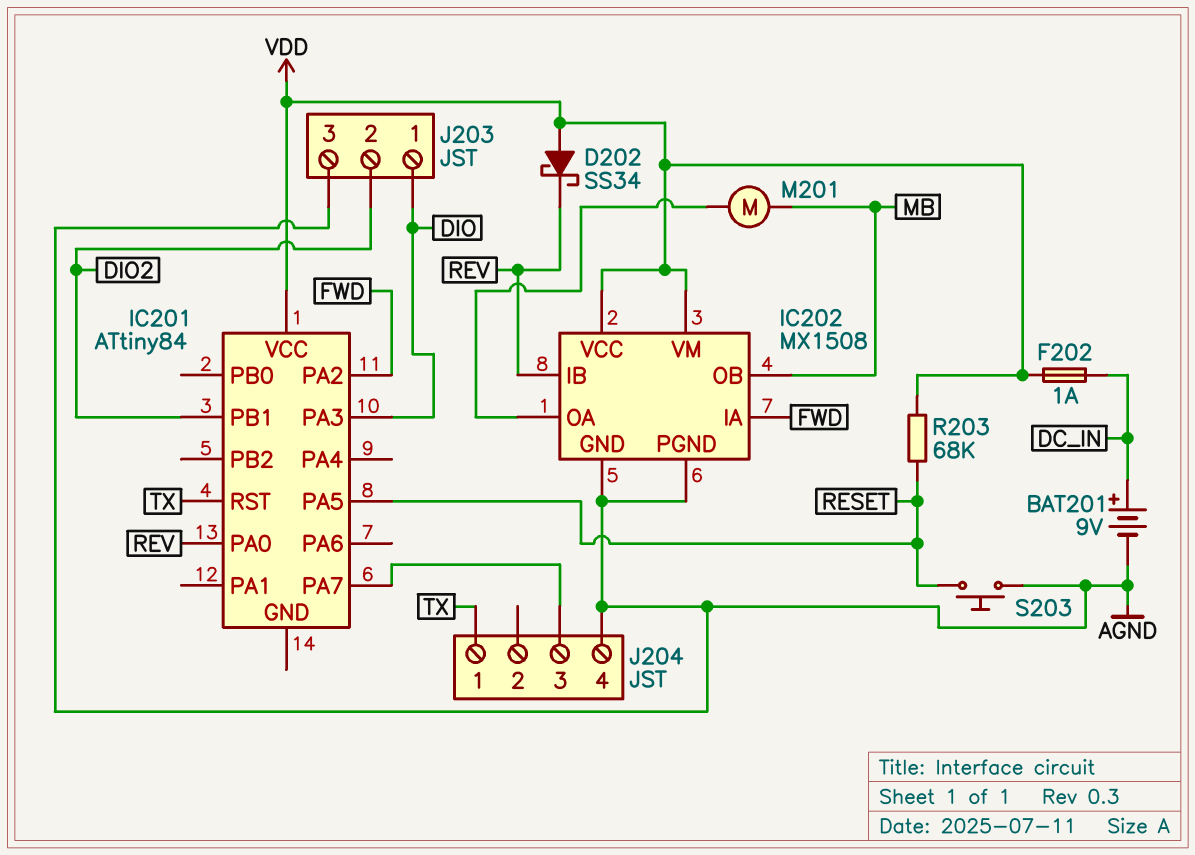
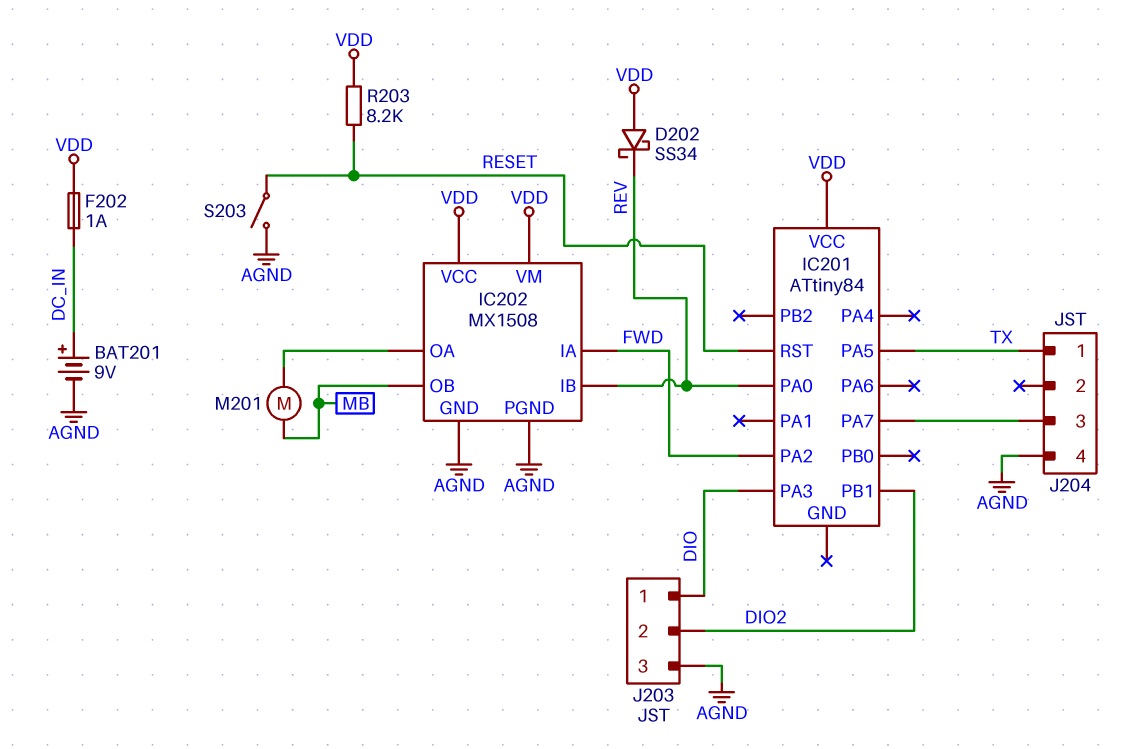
IC201 pin PA5: RESET -> TX
IC201 pin RST: TX -> RESET
R203: 68k (RESET, VDD) -> 8.2k (RESET, VDD)
S203: button (AGND, RESET) -> switch (AGND, RESET)

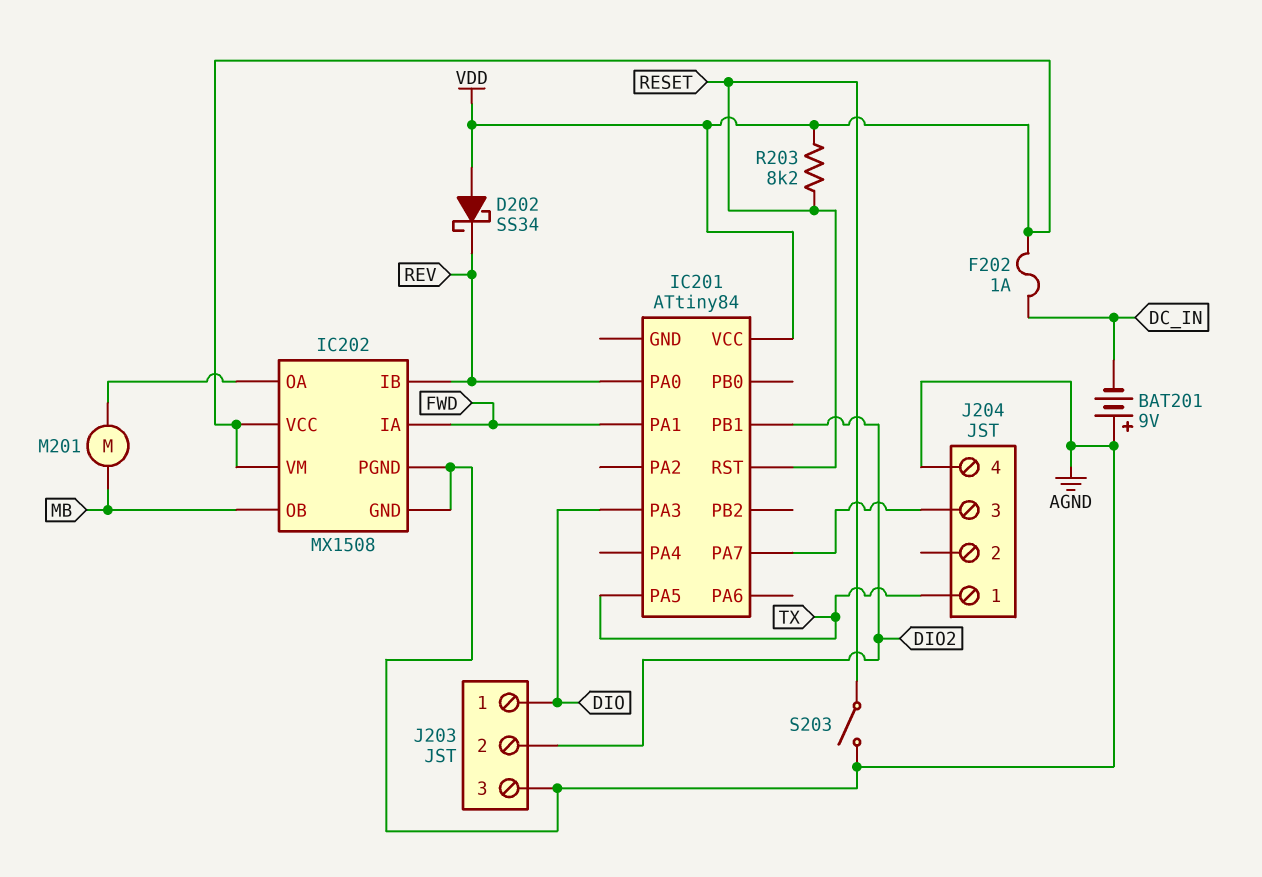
BAT201: 9V (plus DC_IN, minus AGND) -> 9V (plus AGND, minus DC_IN)
IC201 pin PA1: none -> FWD
IC201 pin PA2: FWD -> none

